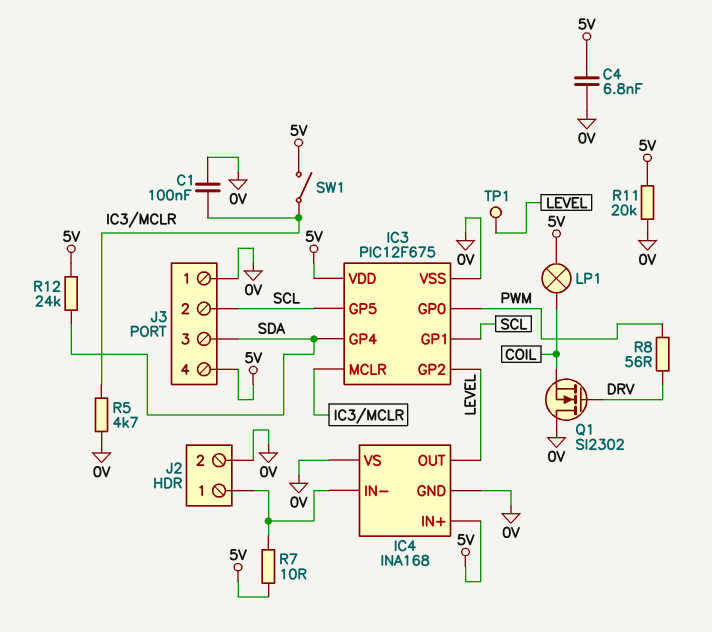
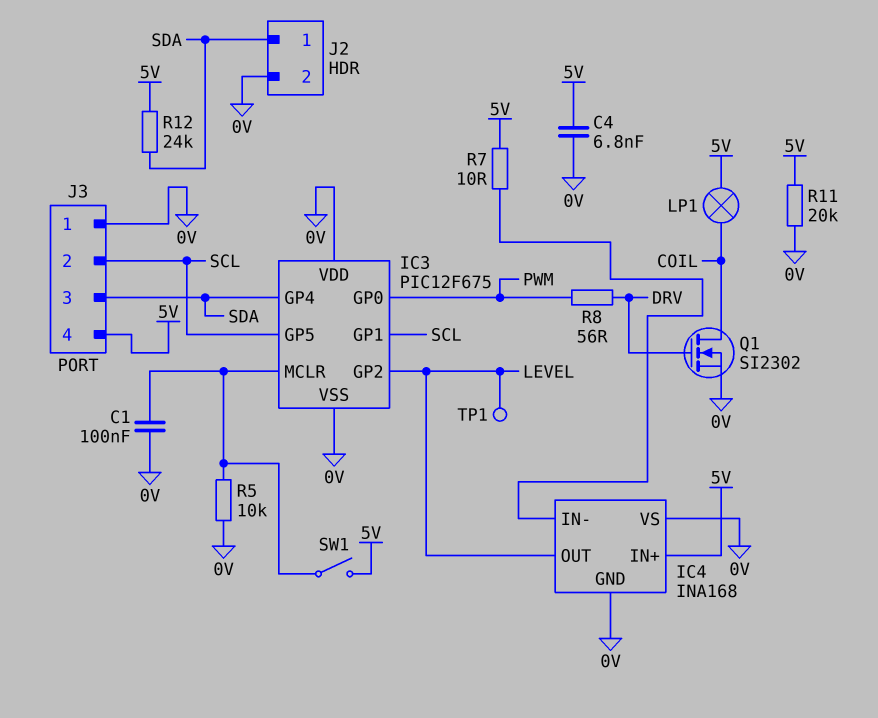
IC3 pin VDD: 5V -> 0V
J2 pin 1: IC4/IN- -> SDA
Q1: NMOS SI2302 (G DRV, D 0V, S COIL) -> NMOS SI2302 (G DRV, D COIL, S 0V)
R5: 4.7k (0V, IC3/MCLR) -> 10k (0V, IC3/MCLR)

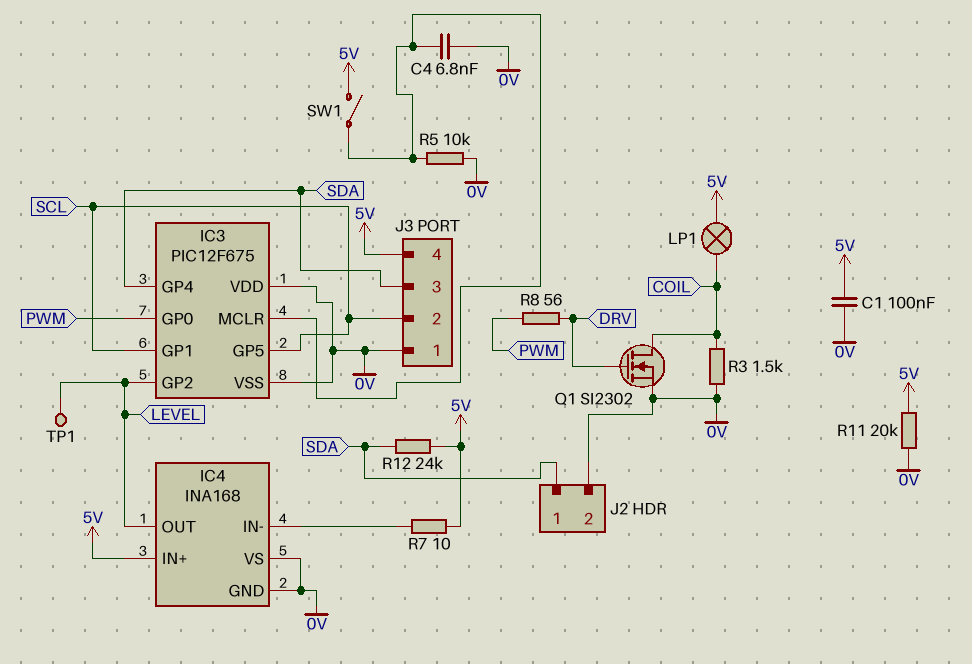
C1: 100nF (0V, IC3/MCLR) -> 100nF (0V, 5V)
C4: 6.8nF (0V, 5V) -> 6.8nF (0V, IC3/MCLR)
R3: none -> 1.5k (0V, COIL)

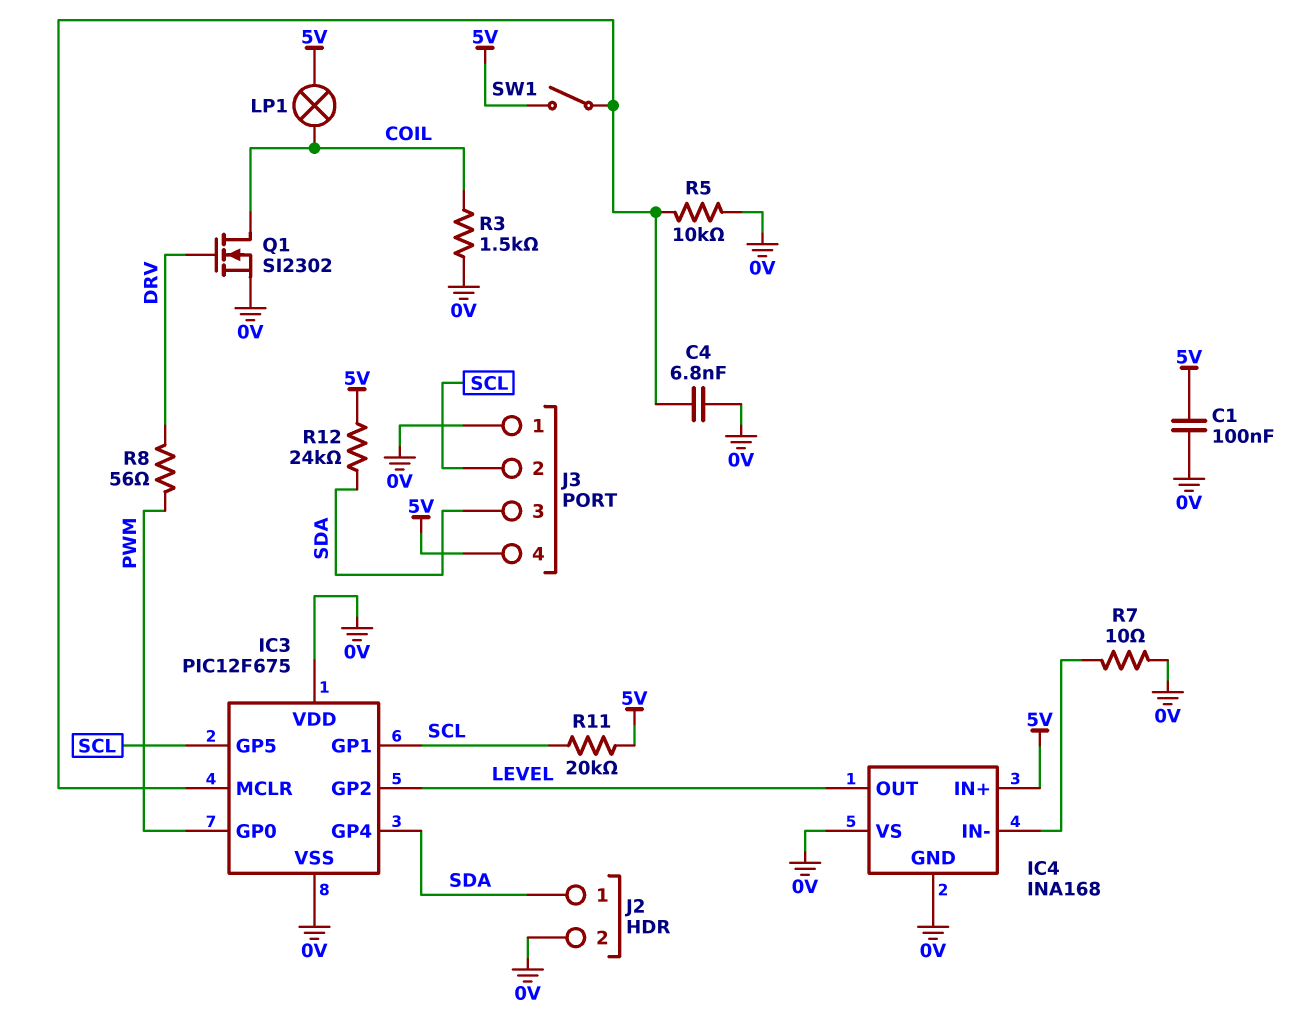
R7: 10 (5V, IC4/IN-) -> 10 (0V, IC4/IN-)
R11: 20k (0V, 5V) -> 20k (5V, SCL)
TP1: test point (LEVEL) -> none

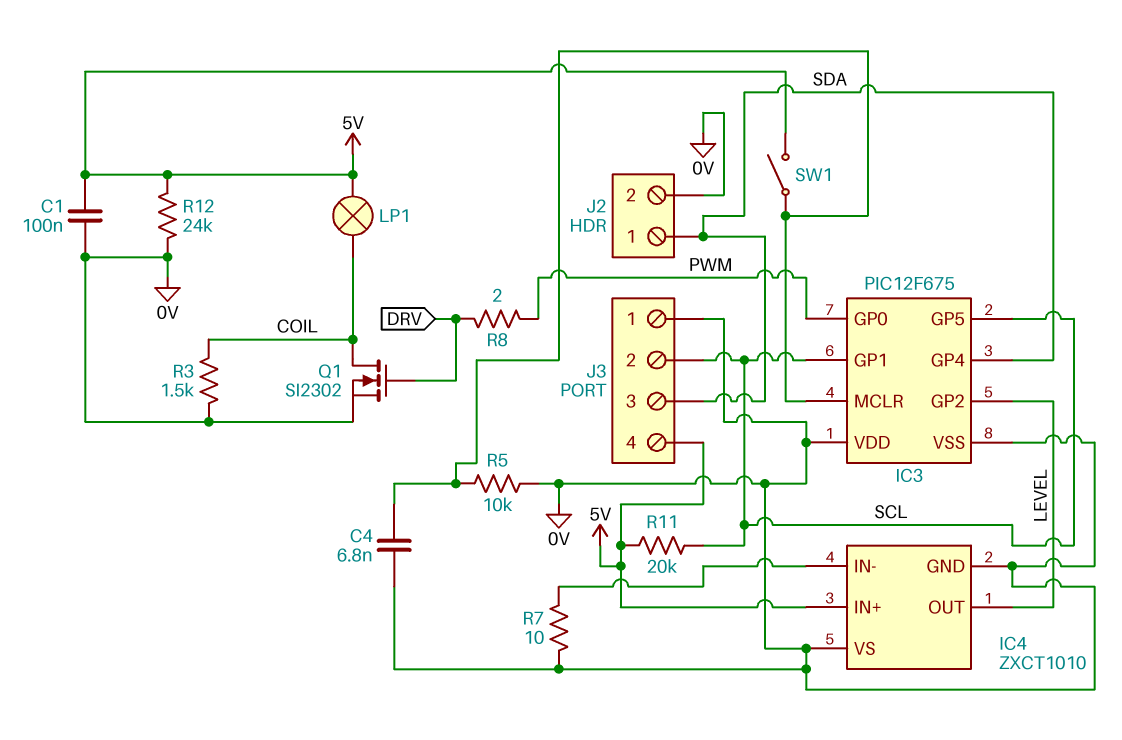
IC4: INA168 -> ZXCT1010
R8: 56 (DRV, PWM) -> 2 (DRV, PWM)
R12: 24k (5V, SDA) -> 24k (0V, 5V)

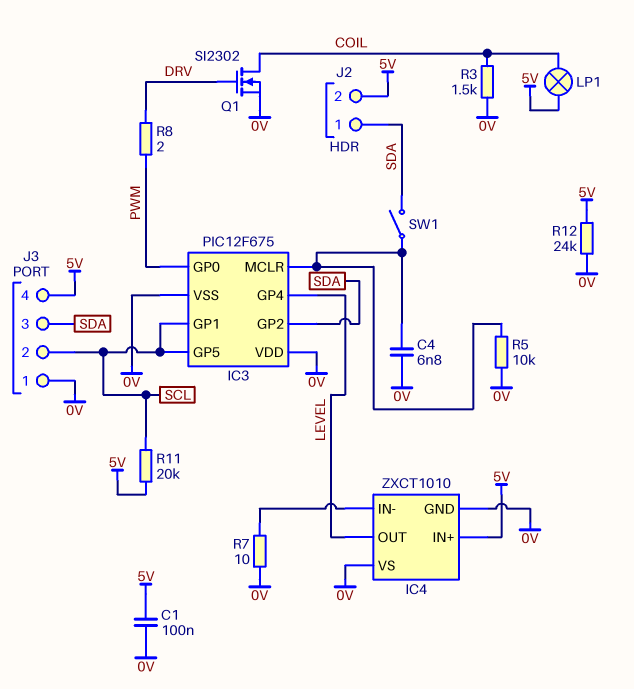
IC3 pin GP2: LEVEL -> SDA
IC3 pin GP4: SDA -> LEVEL
J2 pin 2: 0V -> 5V
SW1: switch (5V, IC3/MCLR) -> switch (IC3/MCLR, SDA)

